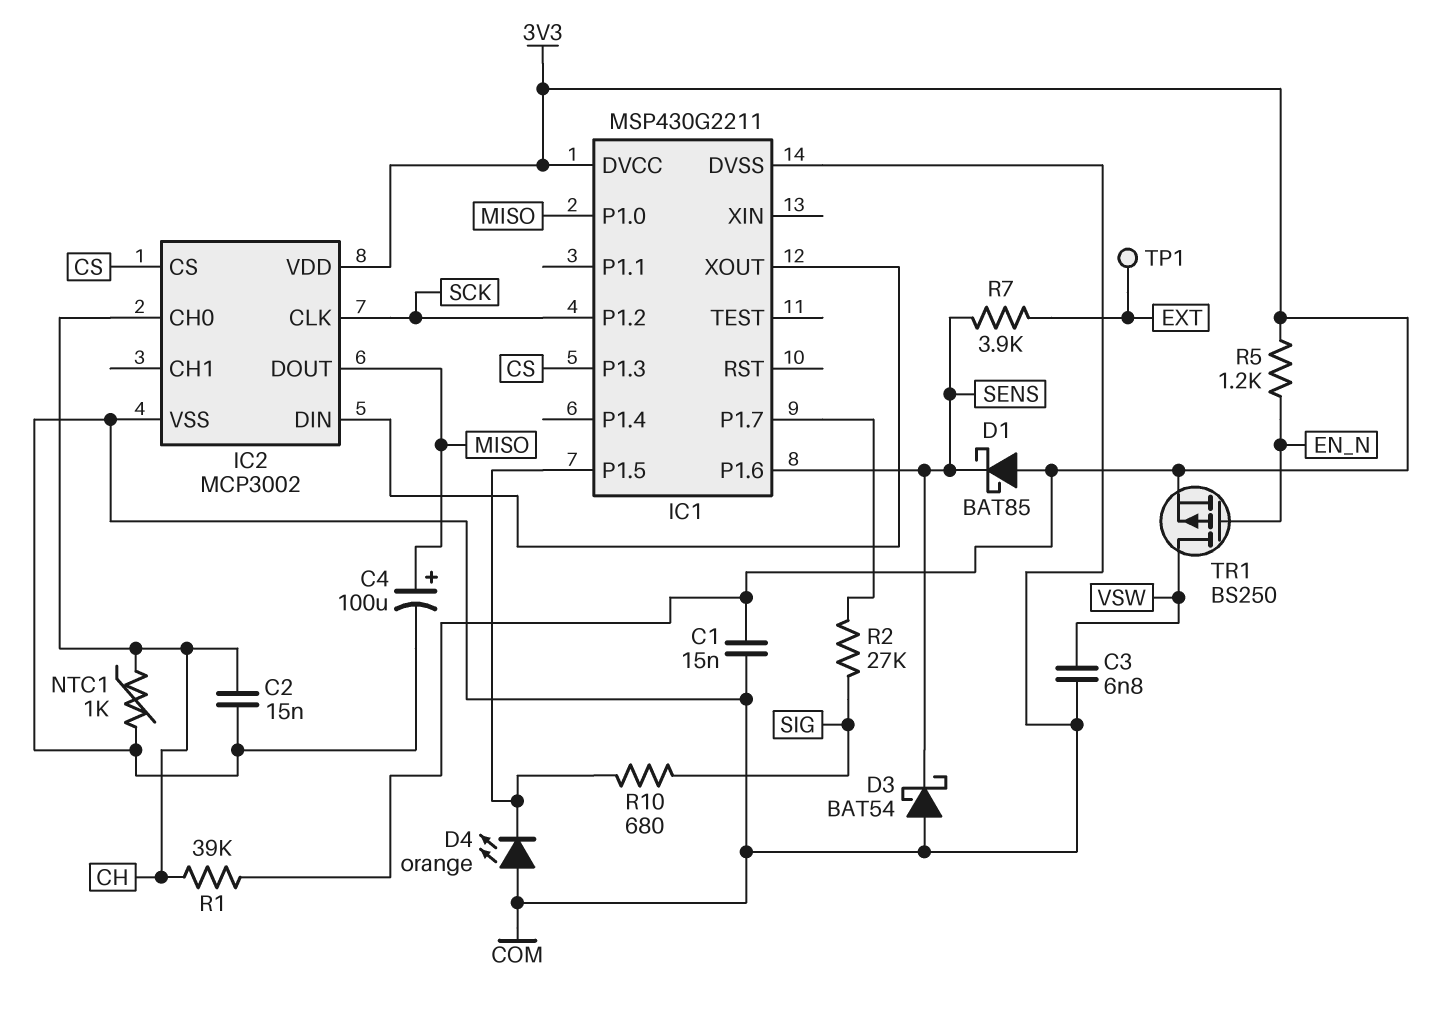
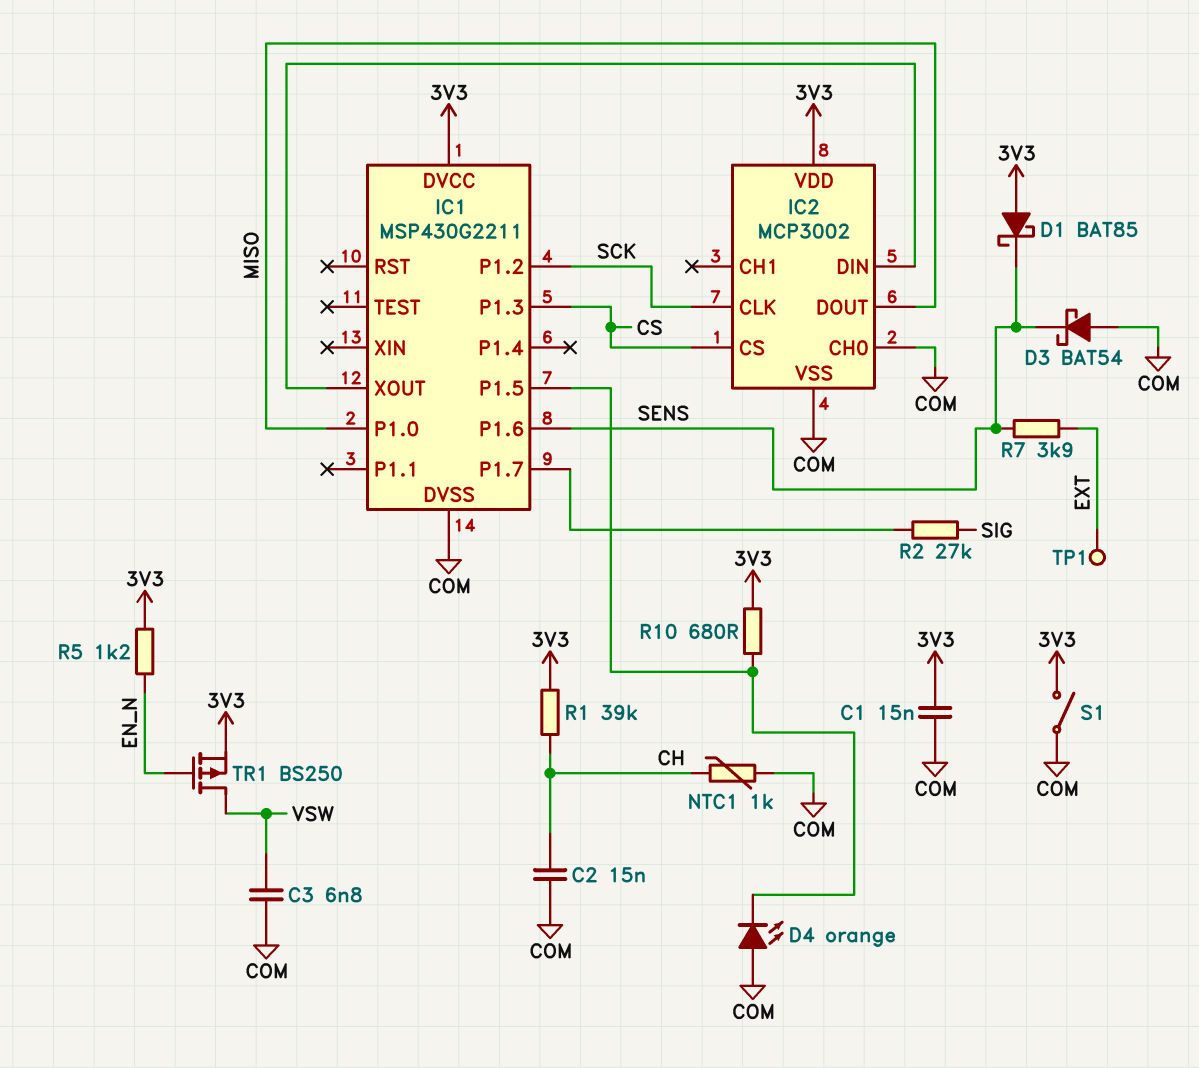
C4: 100uF (plus MISO, minus COM) -> none
IC2 pin CH0: CH -> COM
R10: 680 (IC1/P1.5, SIG) -> 680 (3V3, IC1/P1.5)
S1: none -> switch (3V3, COM)

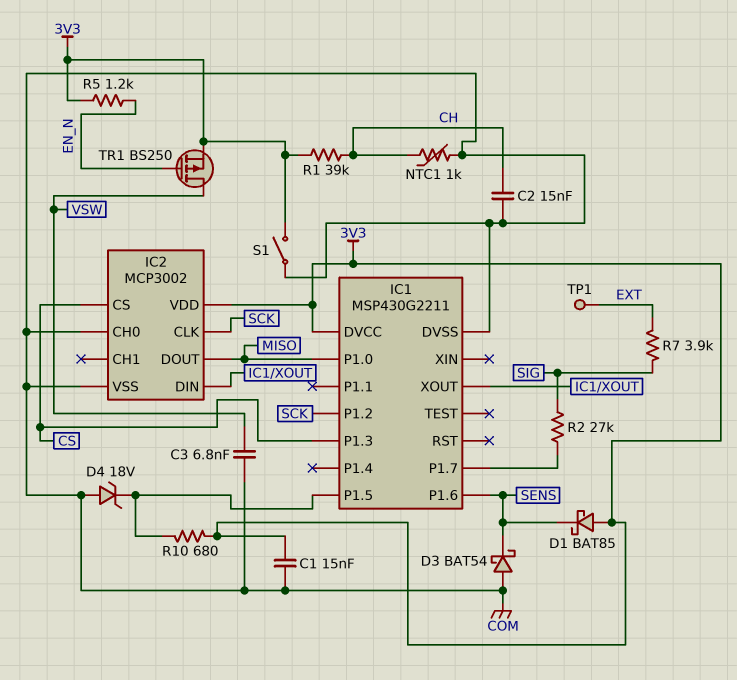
D4: LED orange (A COM, K IC1/P1.5) -> zener 18V (A COM, K IC1/P1.5)
R7: 3.9k (EXT, SENS) -> 3.9k (EXT, SIG)

